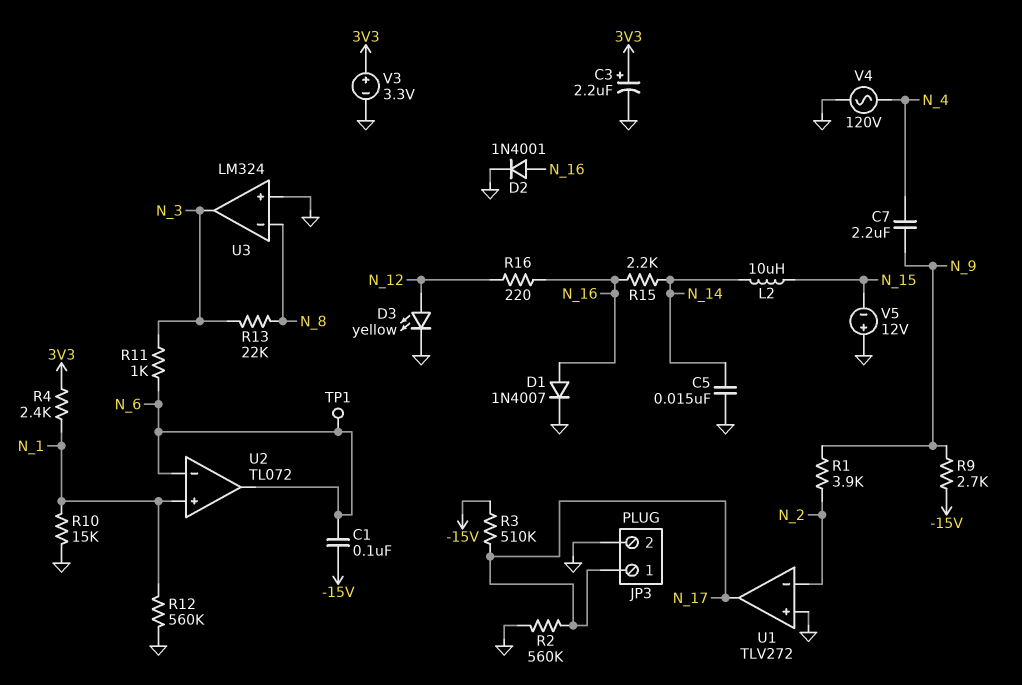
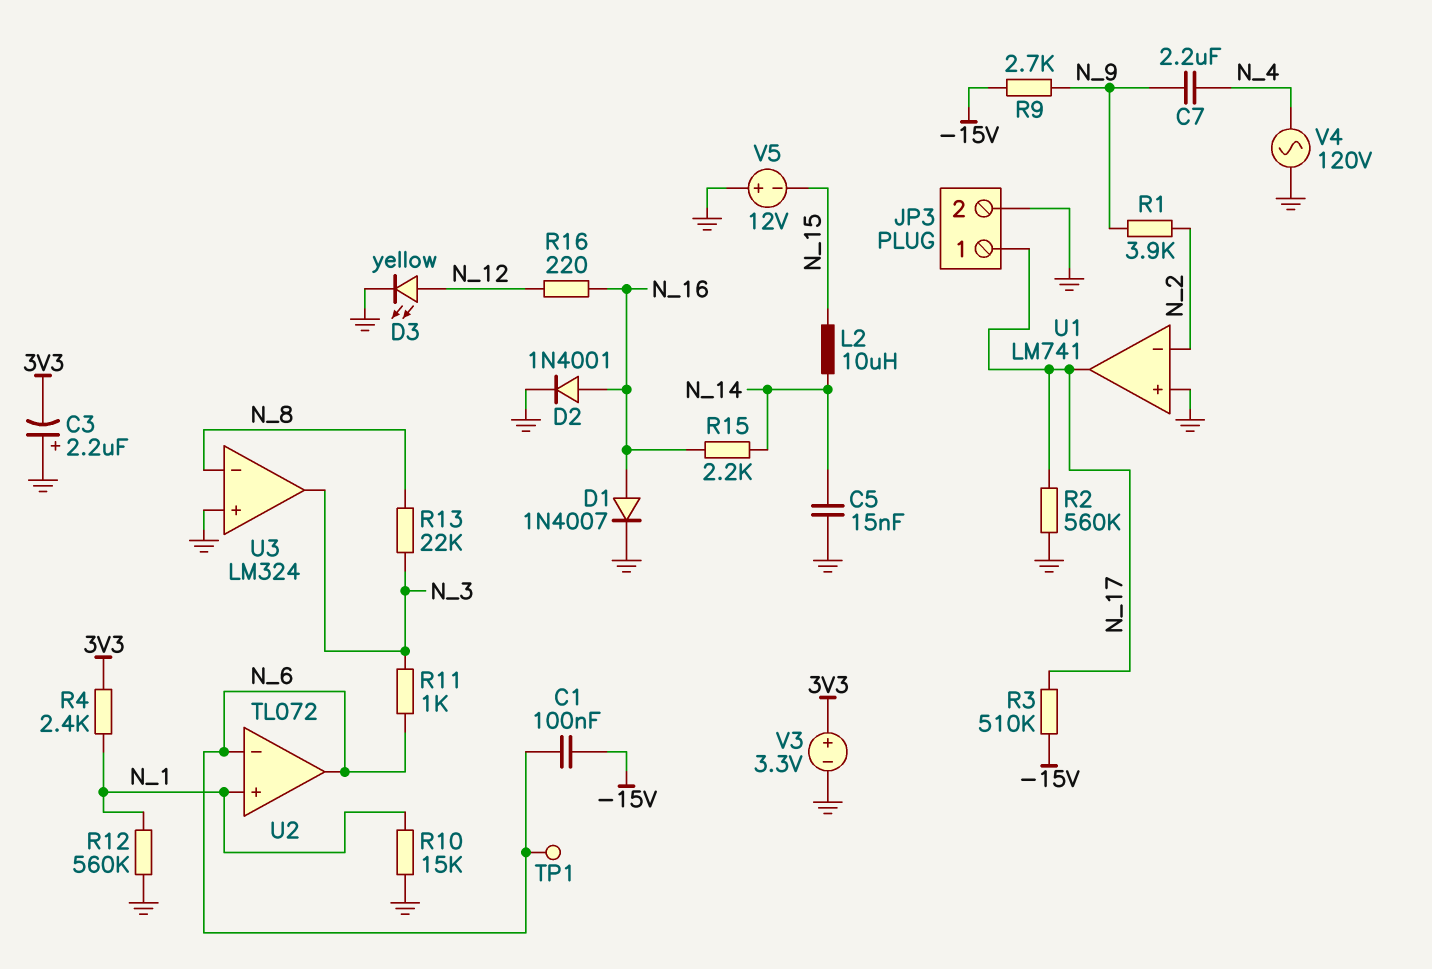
C3: 2.2uF (plus 3V3, minus GND) -> 2.2uF (plus GND, minus 3V3)
U1: TLV272 -> LM741

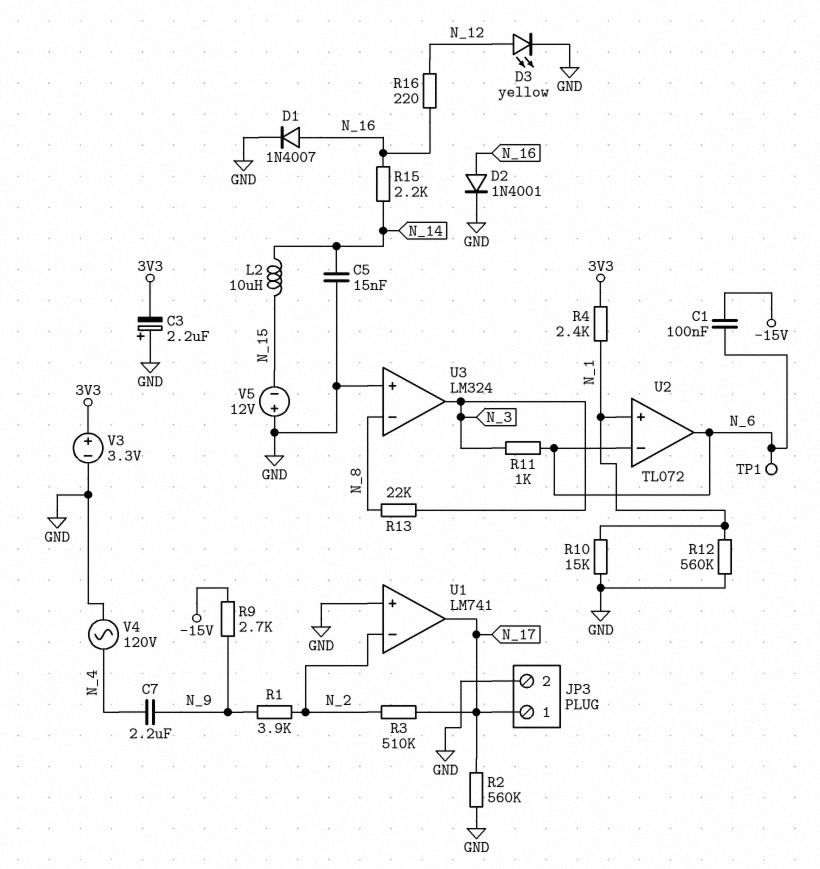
R3: 510k (-15V, N_17) -> 510k (N_2, N_17)

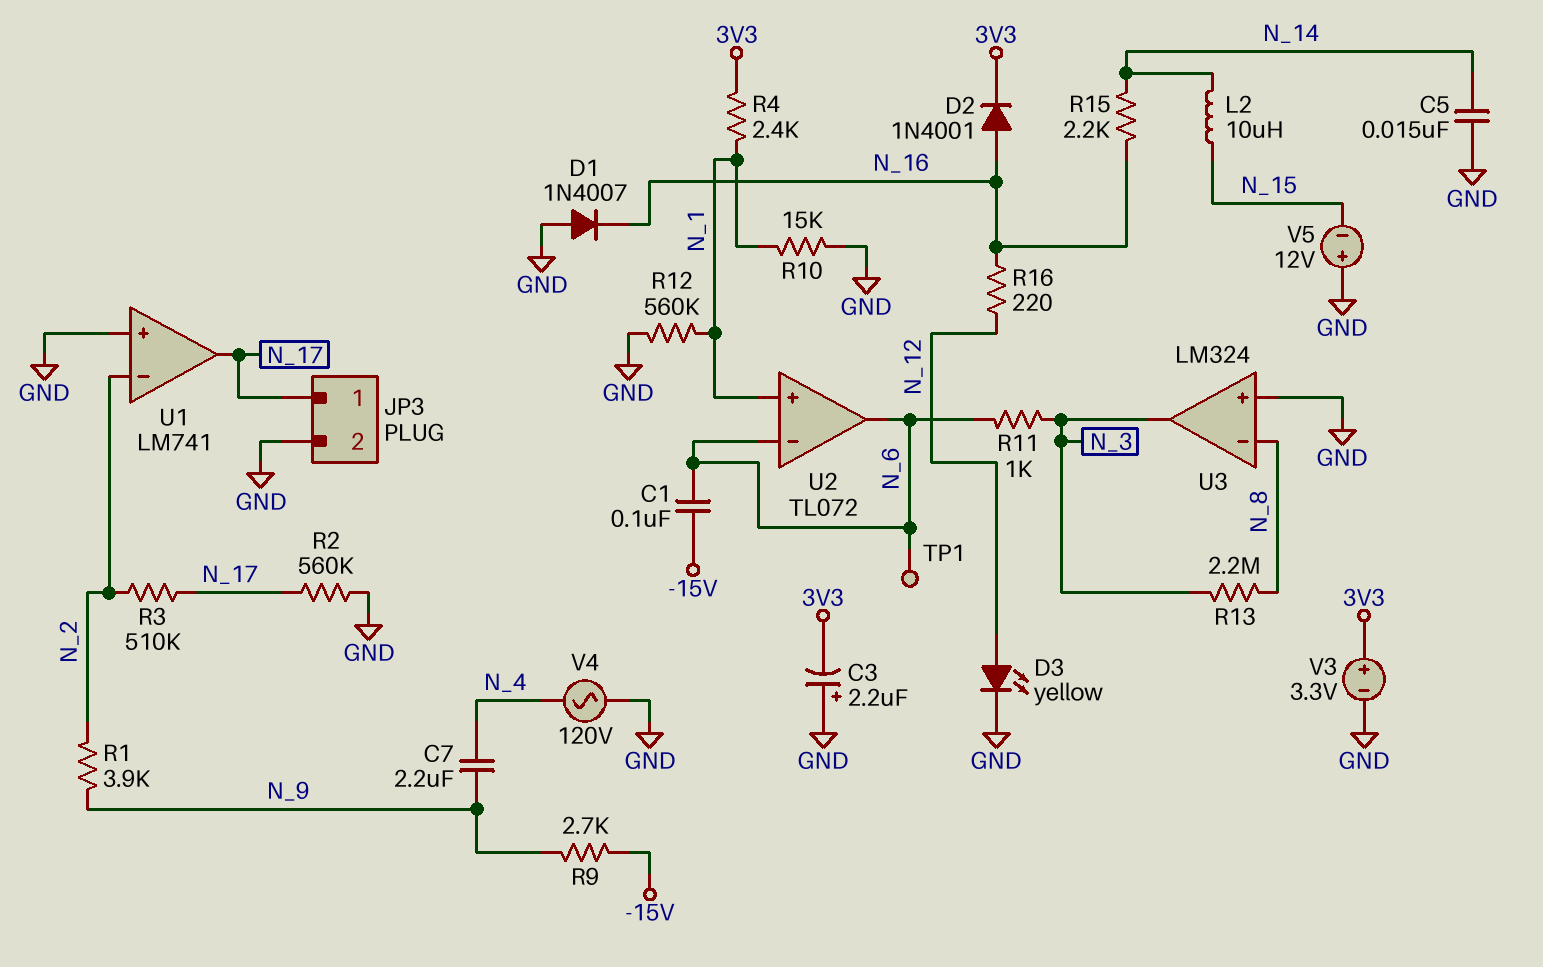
D1: diode 1N4007 (A N_16, K GND) -> diode 1N4007 (A GND, K N_16)
D2: diode 1N4001 (A N_16, K GND) -> diode 1N4001 (A N_16, K 3V3)
R13: 22k (N_3, N_8) -> 2.2M (N_3, N_8)

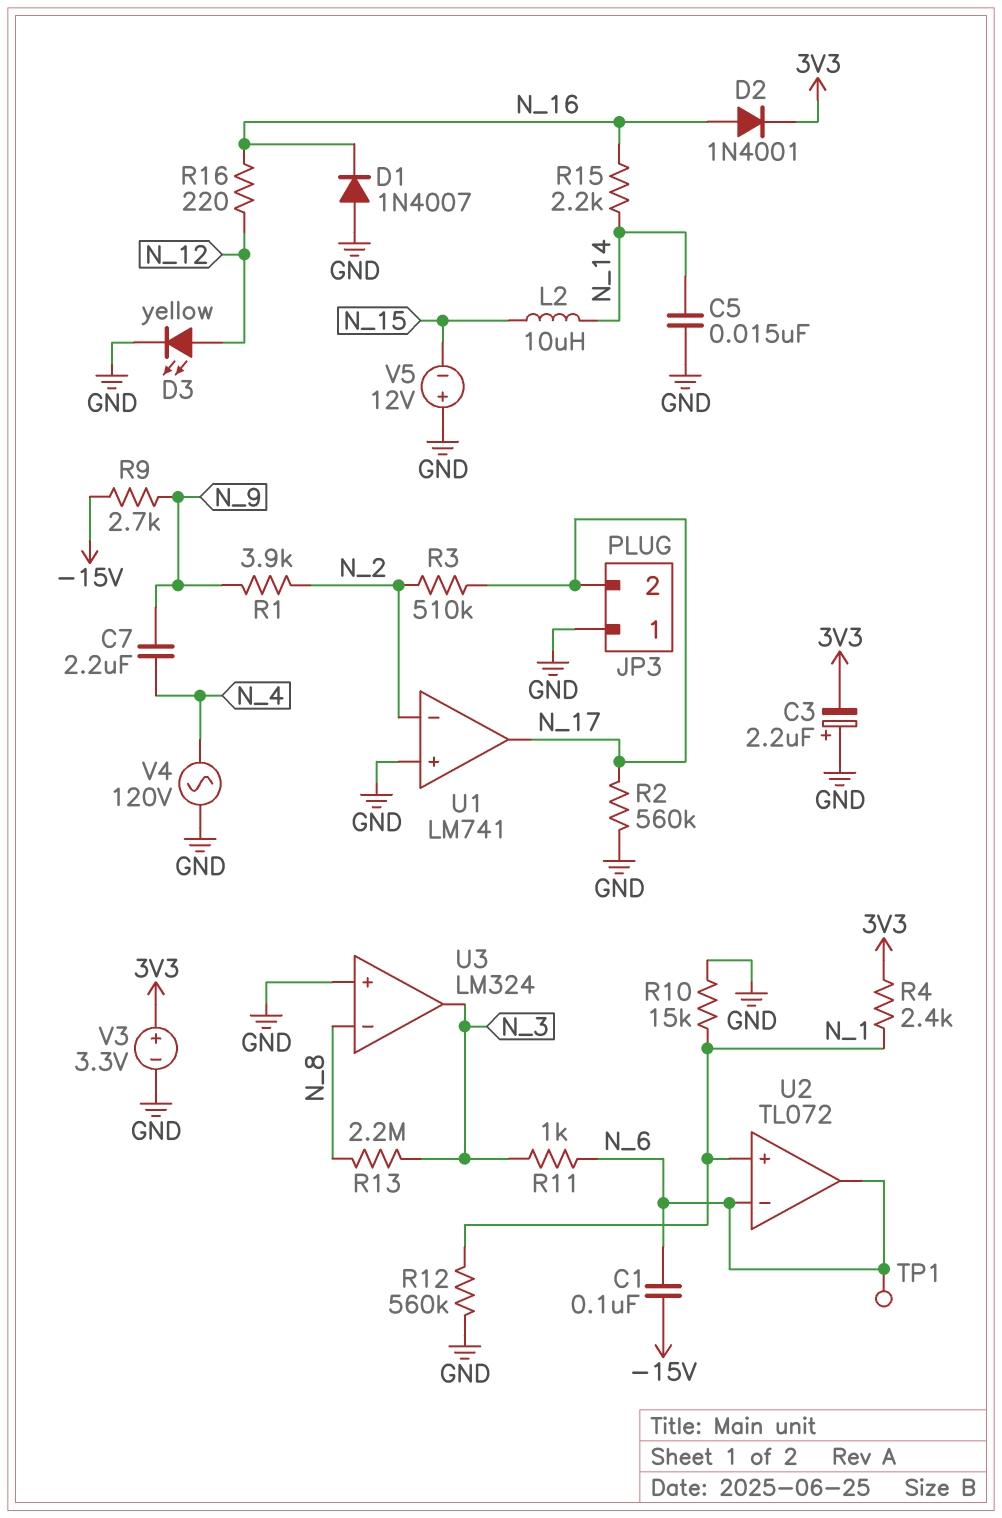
JP3 pin 1: N_17 -> GND
JP3 pin 2: GND -> N_17

